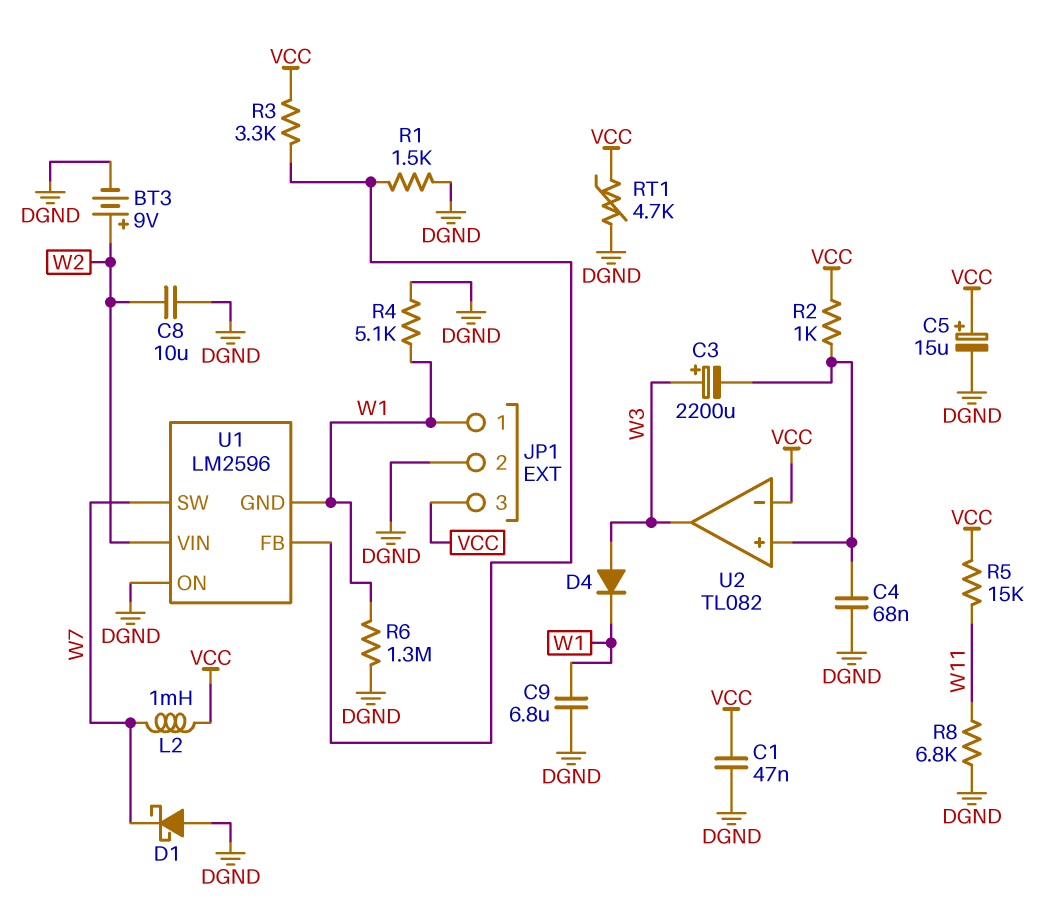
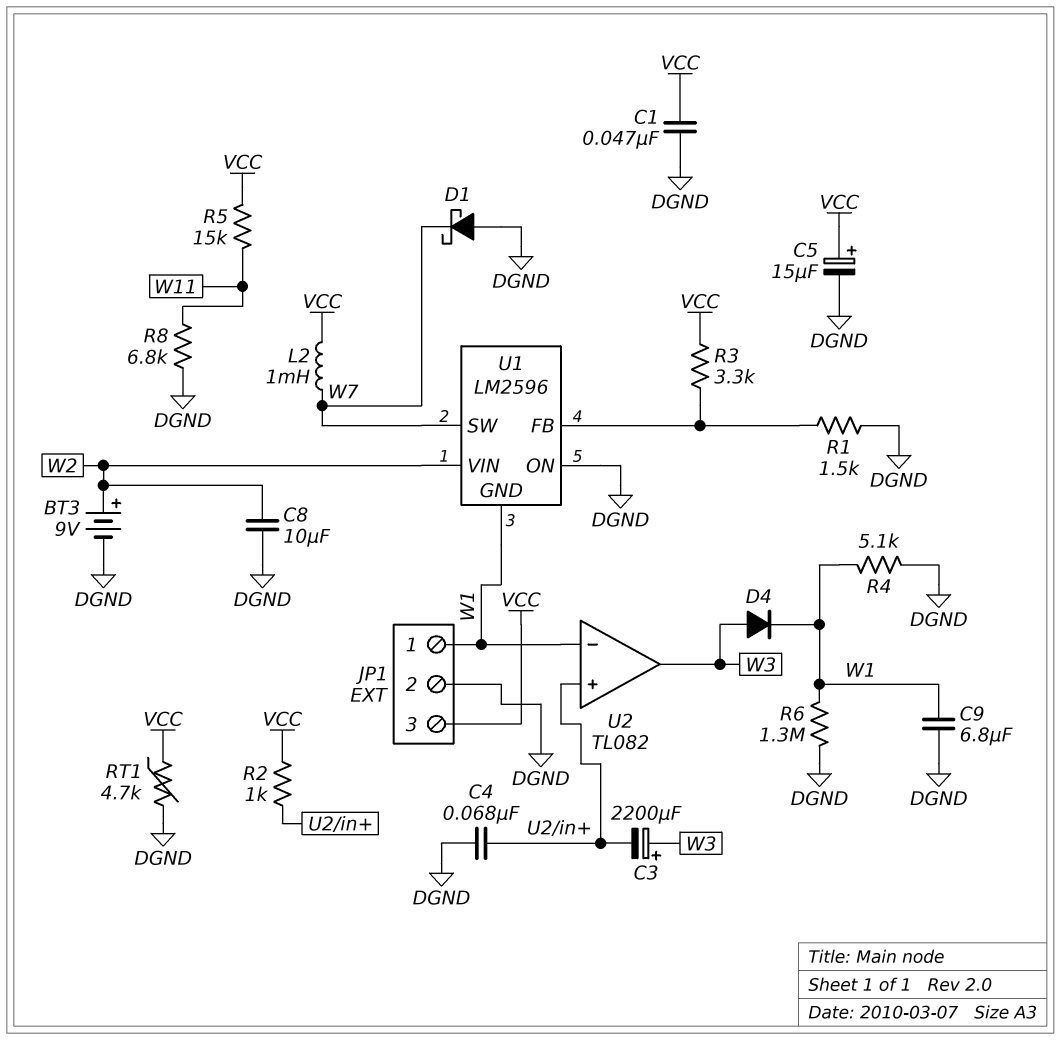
U2 pin in-: VCC -> W1

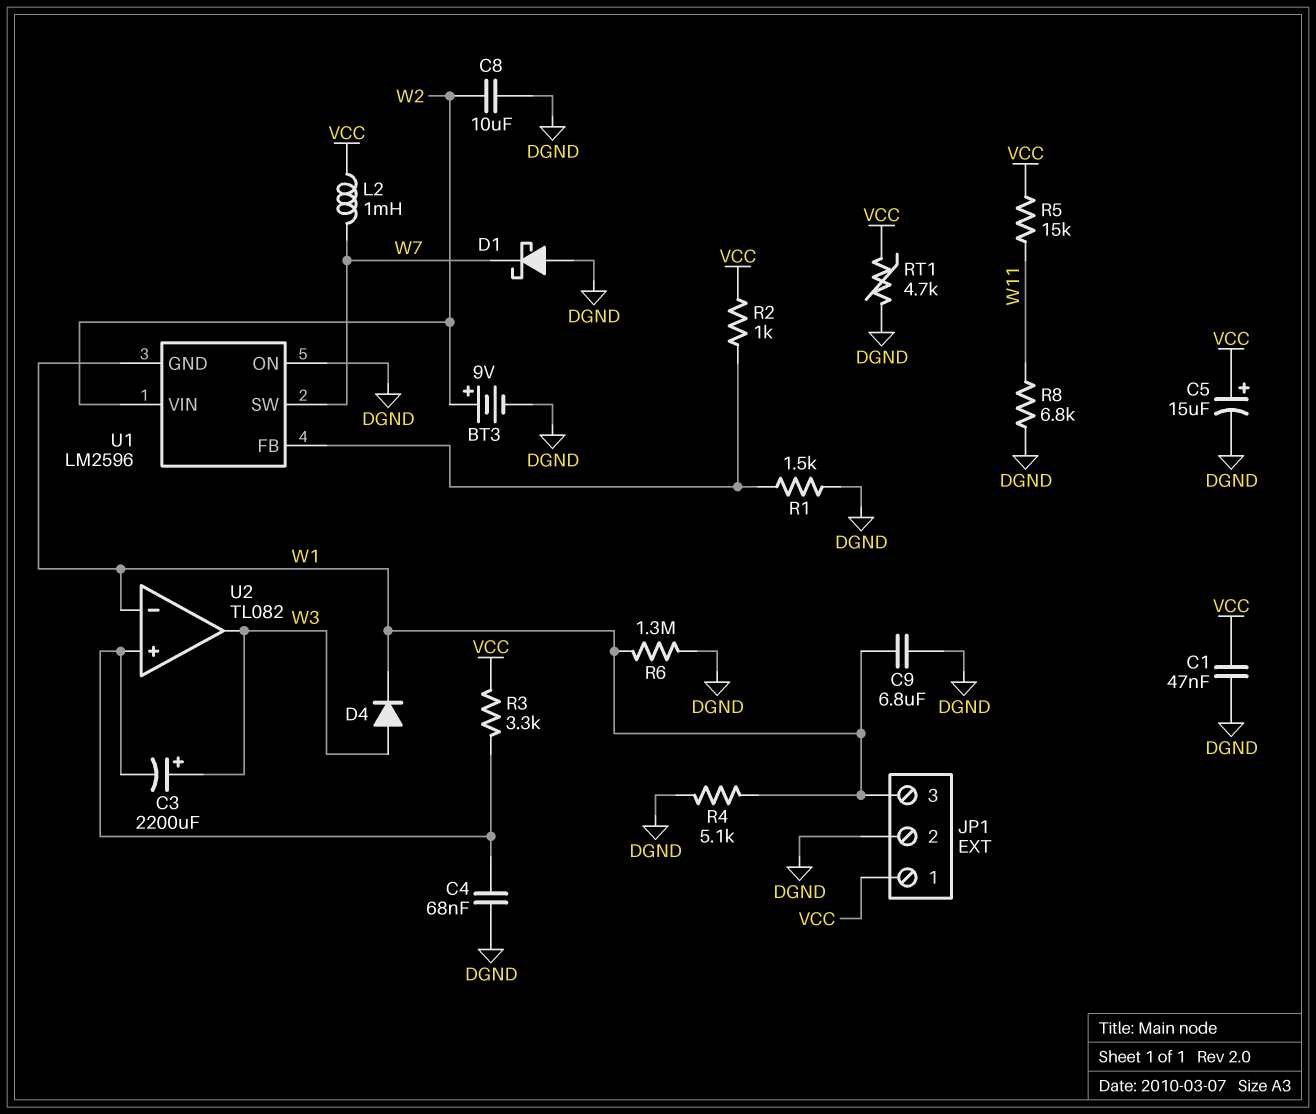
JP1 pin 1: W1 -> VCC
JP1 pin 3: VCC -> W1
R2: 1k (U2/in+, VCC) -> 1k (U1/FB, VCC)
R3: 3.3k (U1/FB, VCC) -> 3.3k (U2/in+, VCC)

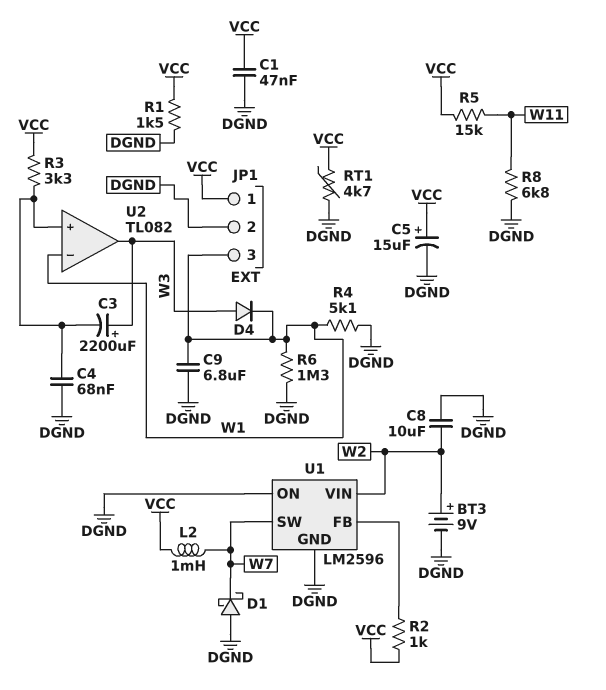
R1: 1.5k (DGND, U1/FB) -> 1.5k (DGND, VCC)
U1 pin GND: W1 -> DGND

